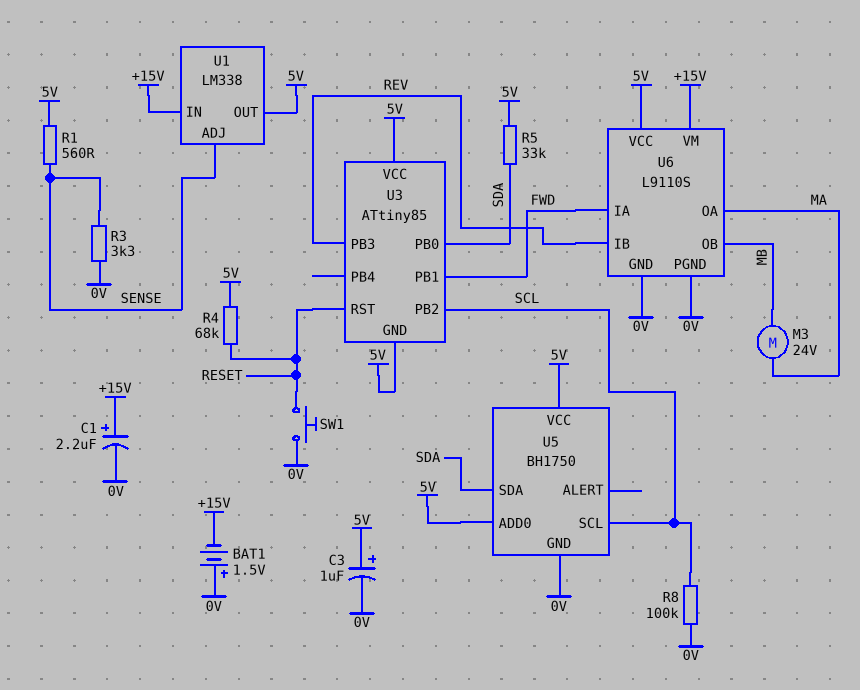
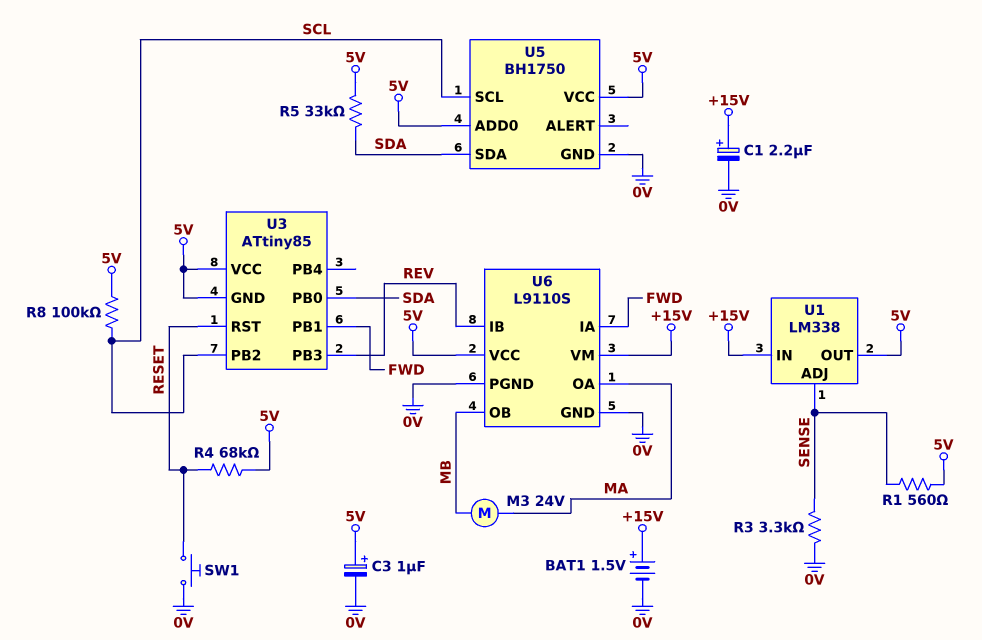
BAT1: 1.5V (plus 0V, minus +15V) -> 1.5V (plus +15V, minus 0V)
R8: 100k (0V, SCL) -> 100k (5V, SCL)

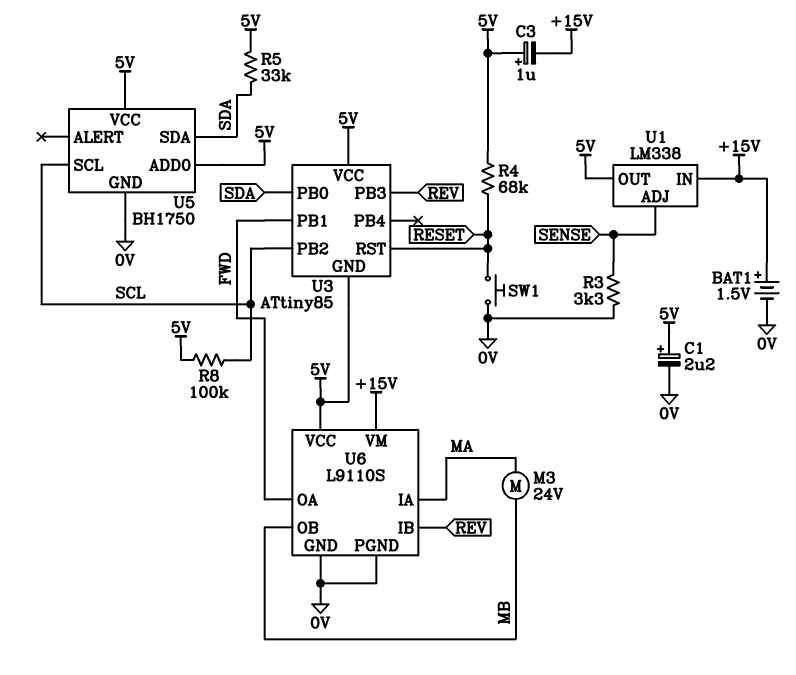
C1: 2.2uF (plus +15V, minus 0V) -> 2.2uF (plus 5V, minus 0V)
C3: 1uF (plus 5V, minus 0V) -> 1uF (plus 5V, minus +15V)
R1: 560 (5V, SENSE) -> none
U6 pin IA: FWD -> MA
U6 pin OA: MA -> FWD

